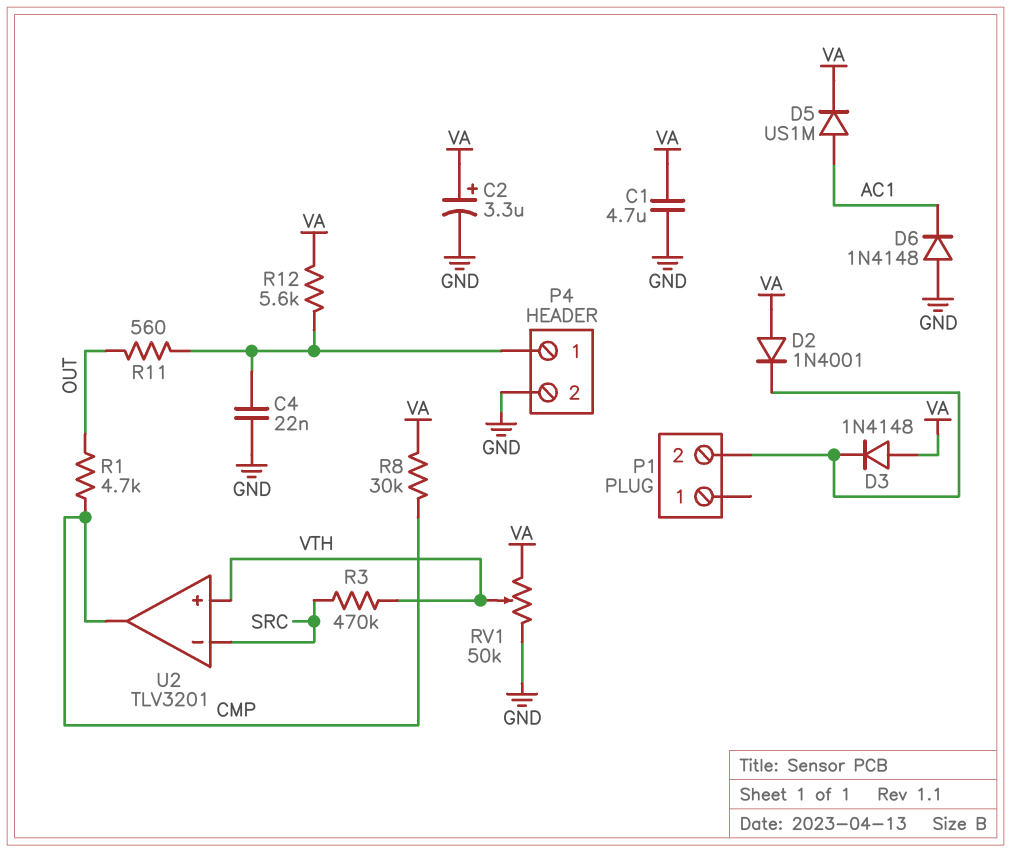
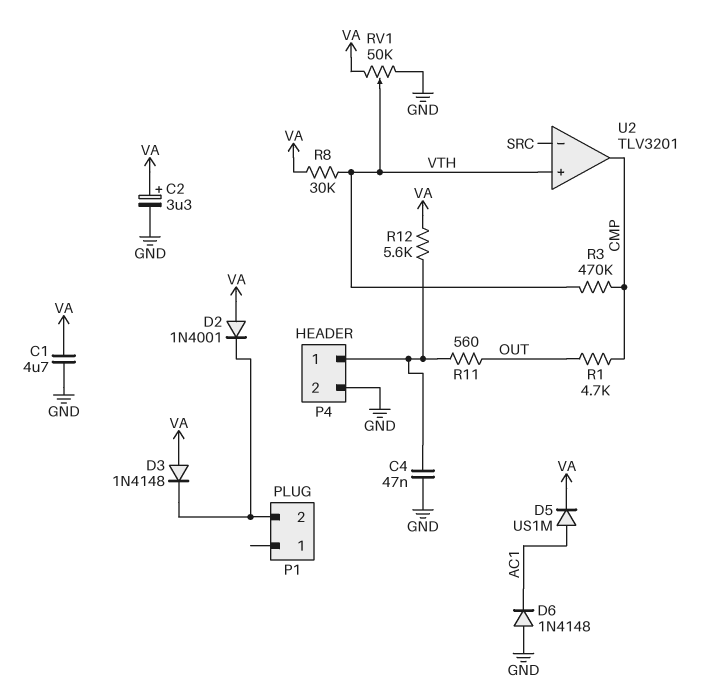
C4: 22nF (GND, P4/1) -> 47nF (GND, P4/1)
R3: 470k (SRC, VTH) -> 470k (CMP, VTH)
R8: 30k (CMP, VA) -> 30k (VA, VTH)

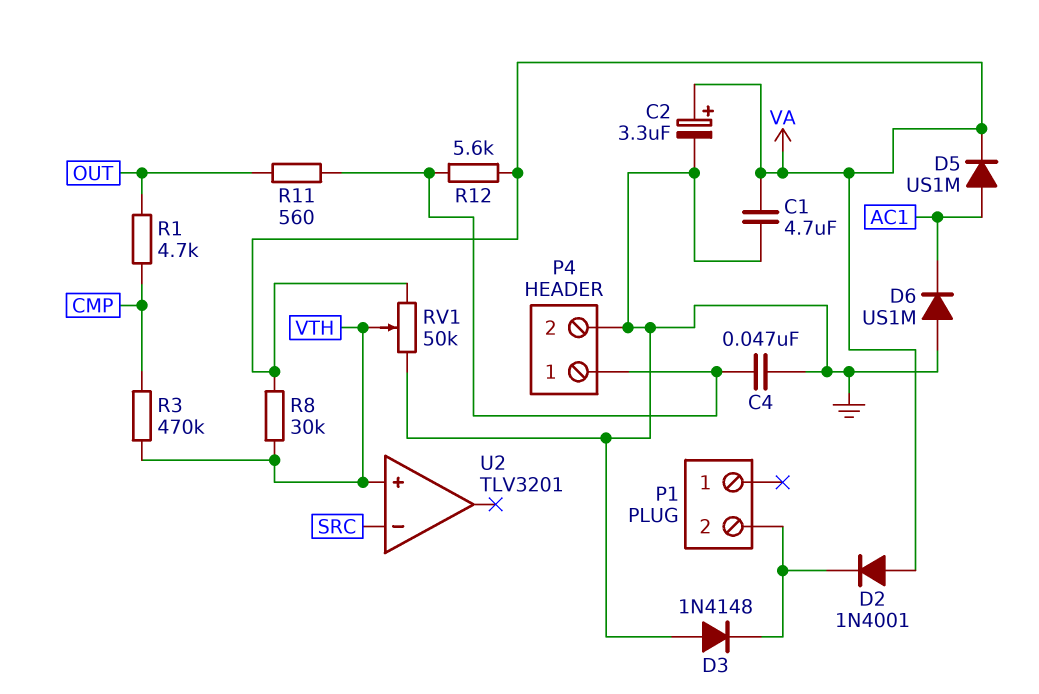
D3: diode 1N4148 (A VA, K P1/2) -> diode 1N4148 (A GND, K P1/2)
D6: diode 1N4148 (A GND, K AC1) -> diode US1M (A GND, K AC1)
U2 pin out: CMP -> none

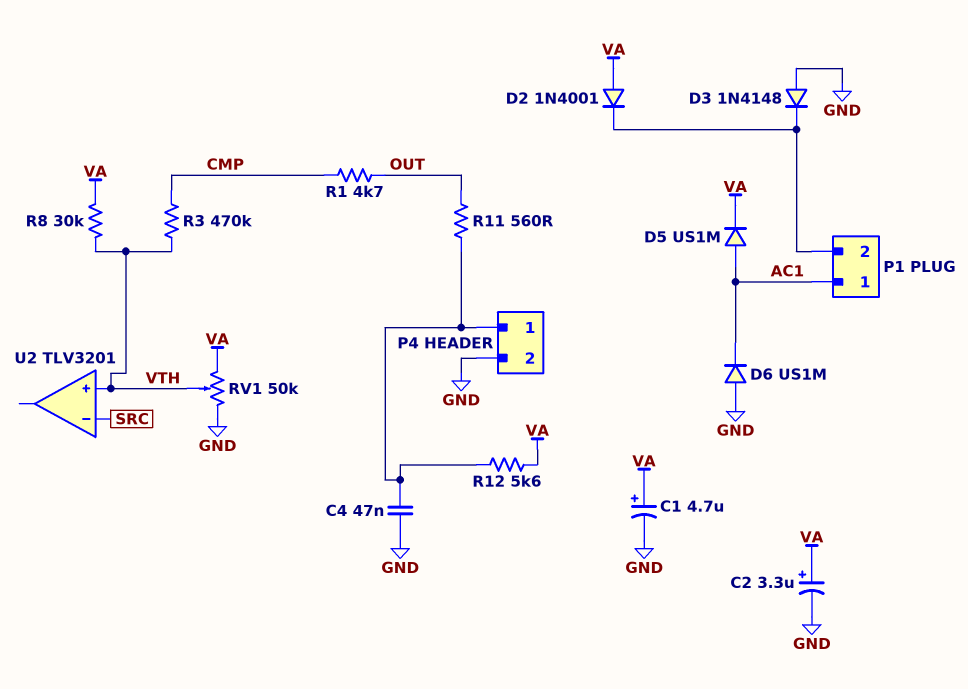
C1: 4.7uF (GND, VA) -> 4.7uF (plus VA, minus GND)
P1 pin 1: none -> AC1

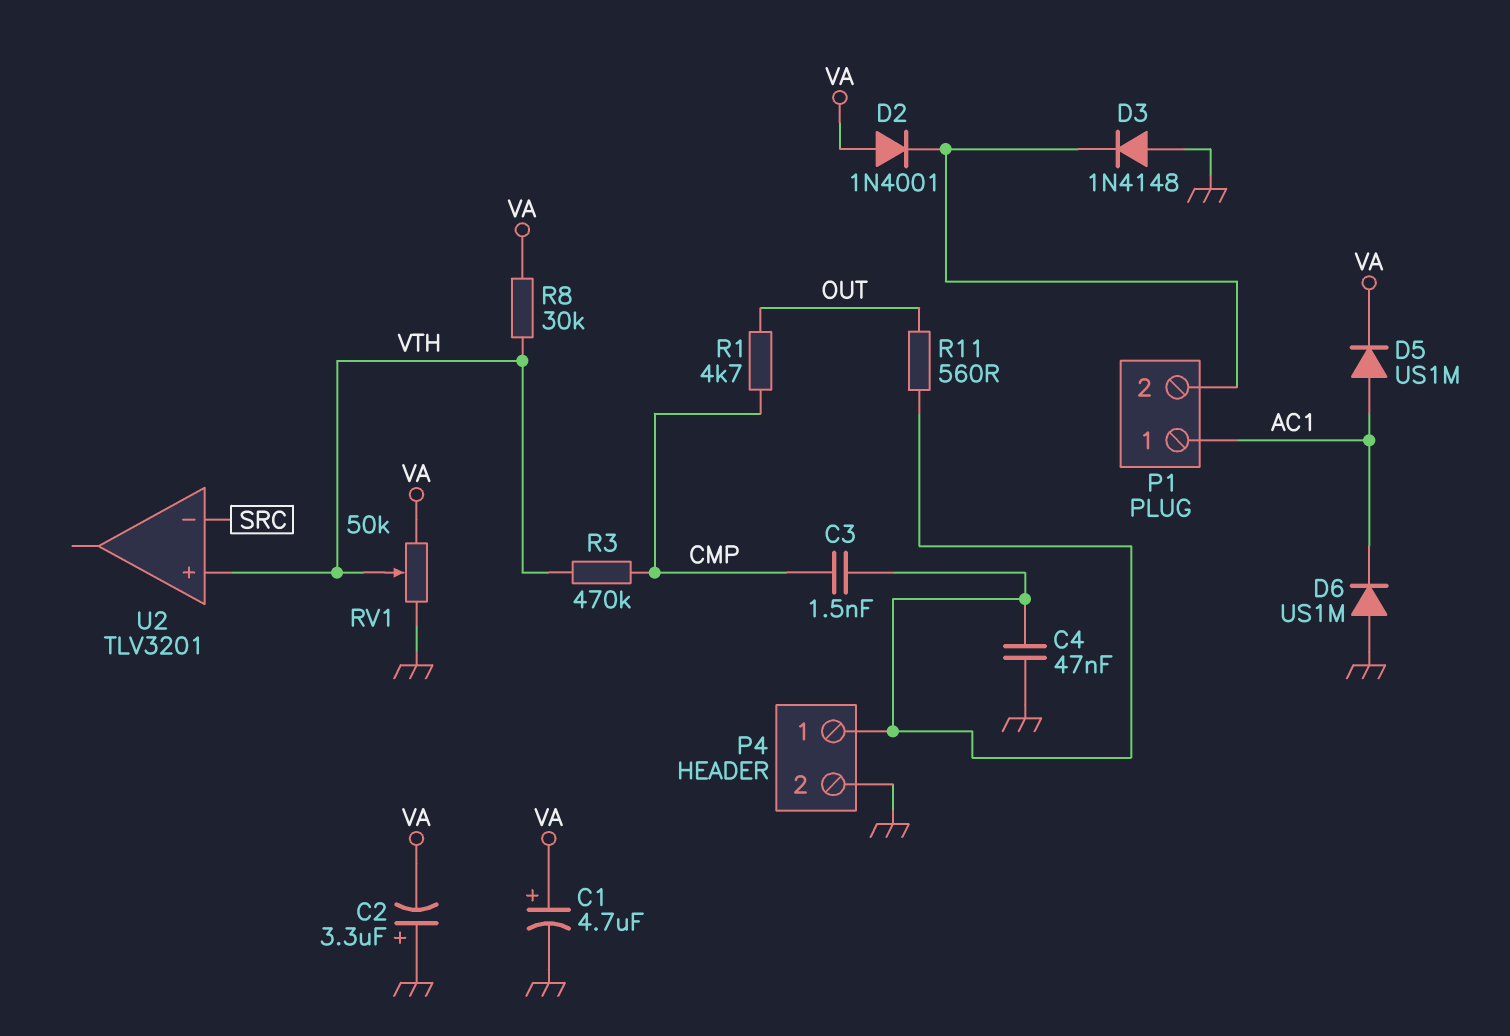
C2: 3.3uF (plus VA, minus GND) -> 3.3uF (plus GND, minus VA)
C3: none -> 1.5nF (CMP, P4/1)
R12: 5.6k (P4/1, VA) -> none

